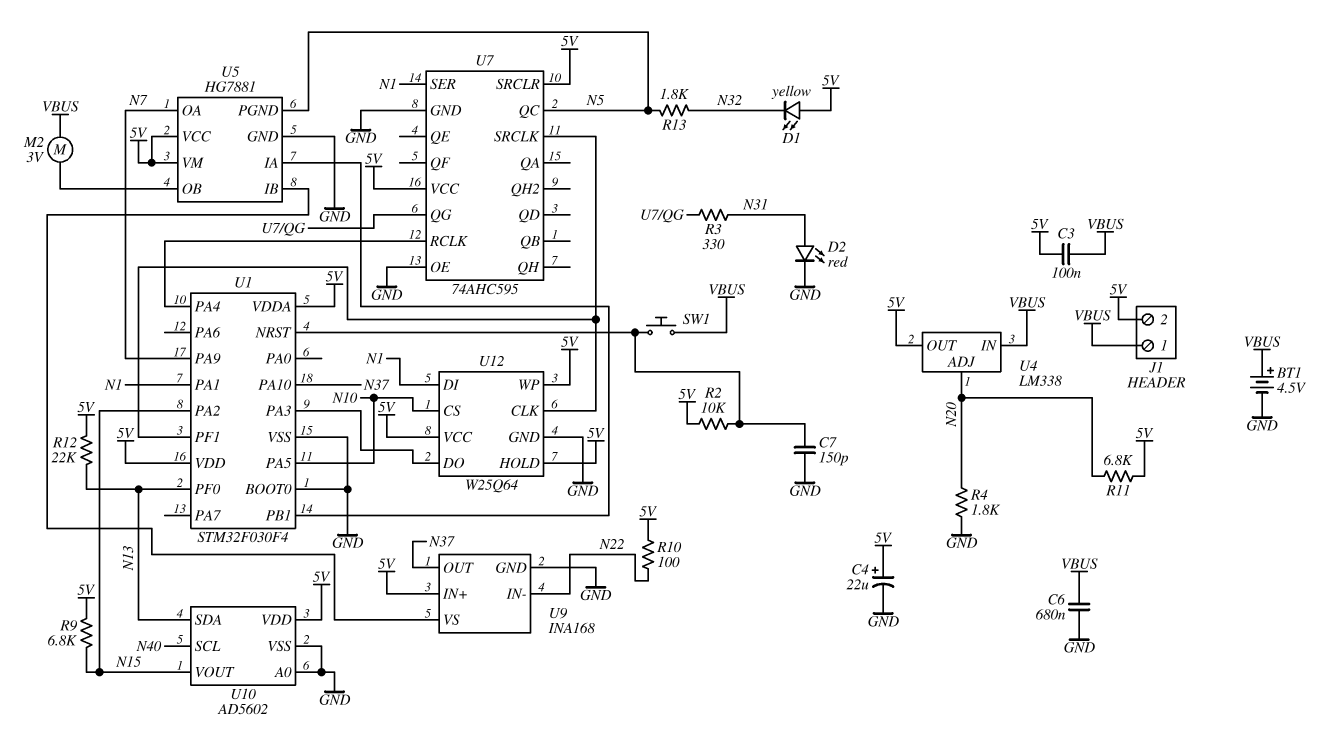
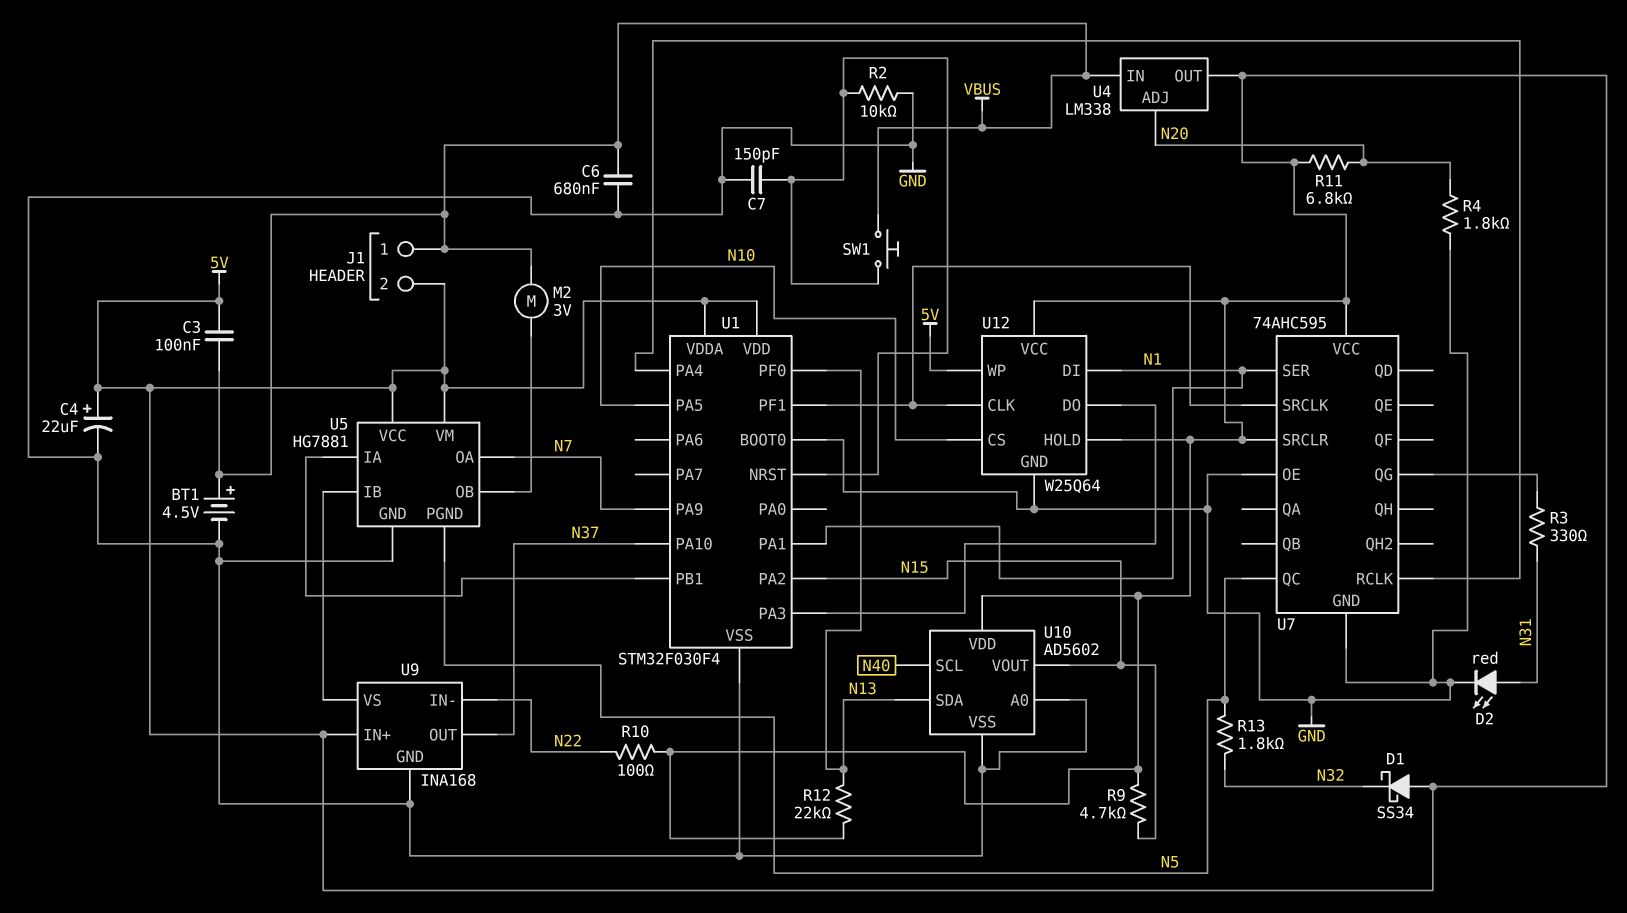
D1: LED yellow (A 5V, K N32) -> schottky SS34 (A 5V, K N32)
R2: 10k (5V, U1/NRST) -> 10k (GND, U1/NRST)
R9: 6.8k (5V, N15) -> 4.7k (5V, N15)

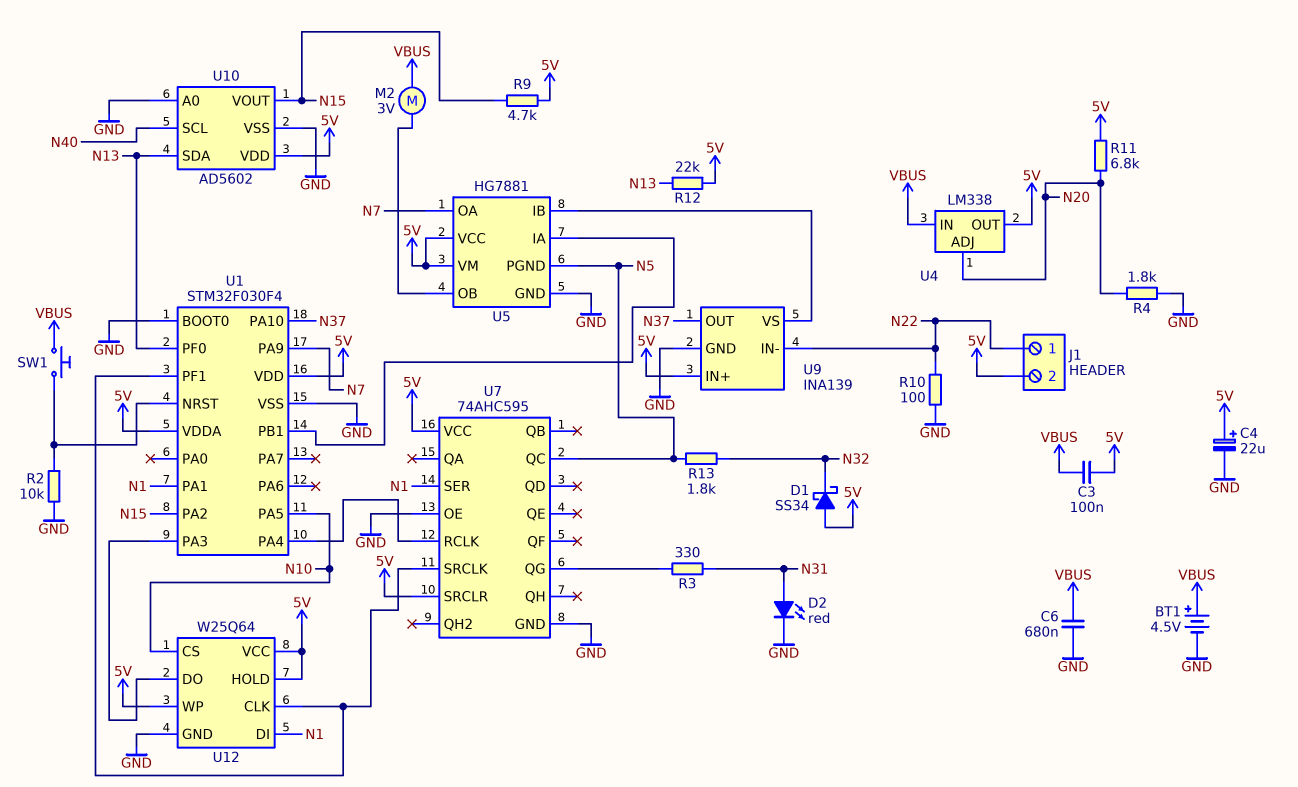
C7: 150pF (GND, U1/NRST) -> none
J1 pin 1: VBUS -> N22
R10: 100 (5V, N22) -> 100 (GND, N22)
U9: INA168 -> INA139

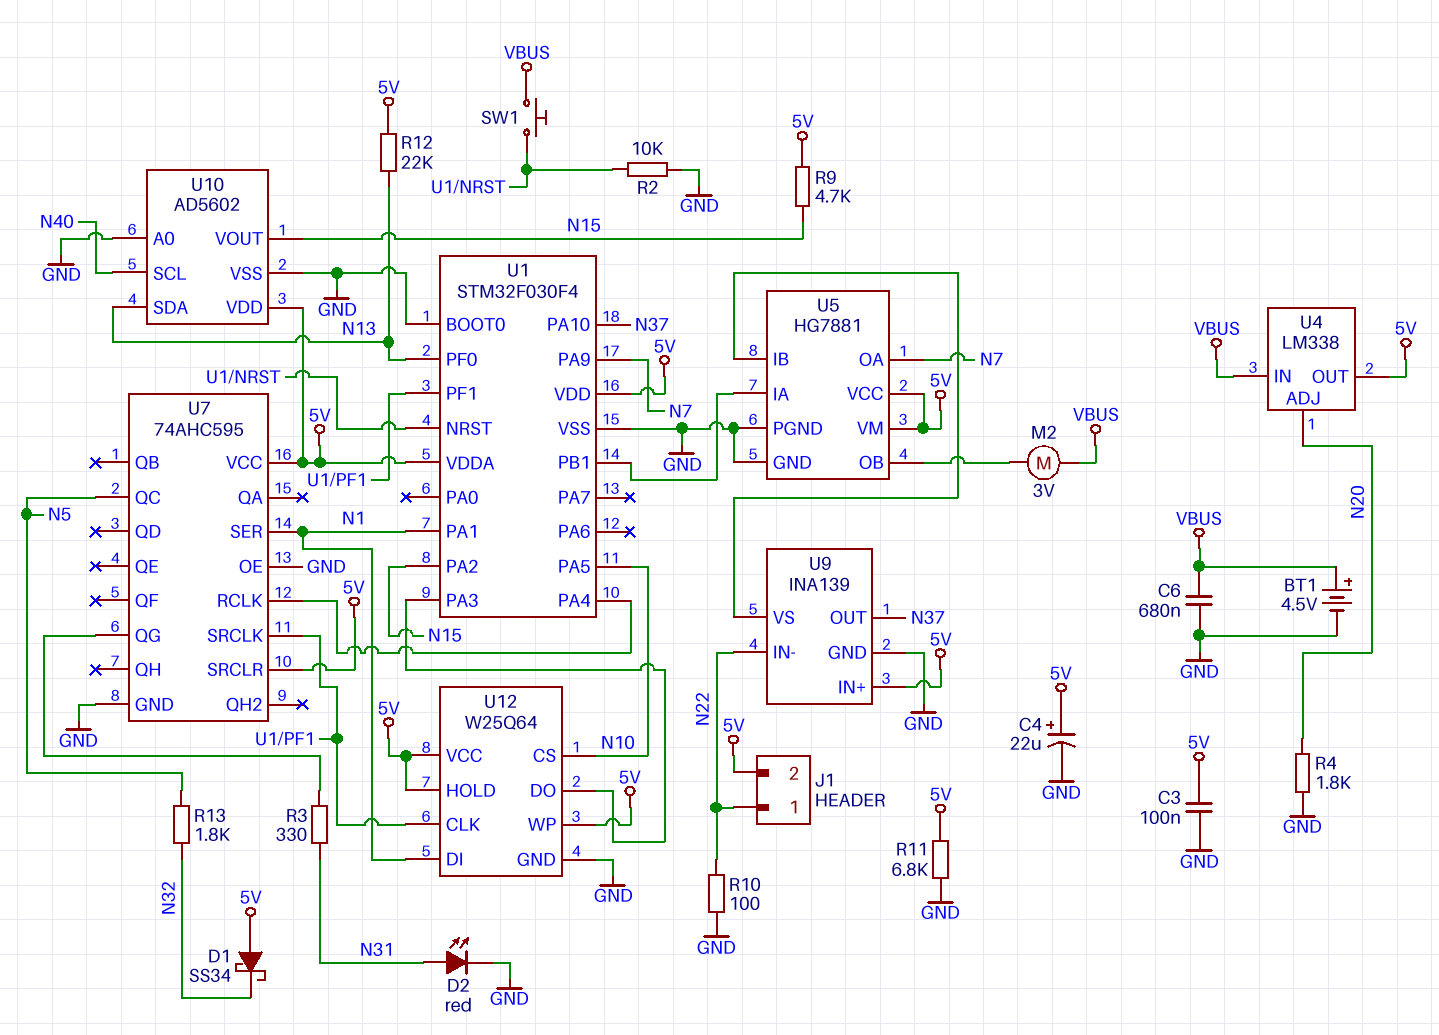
C3: 100nF (5V, VBUS) -> 100nF (5V, GND)
R11: 6.8k (5V, N20) -> 6.8k (5V, GND)
U5 pin PGND: N5 -> GND

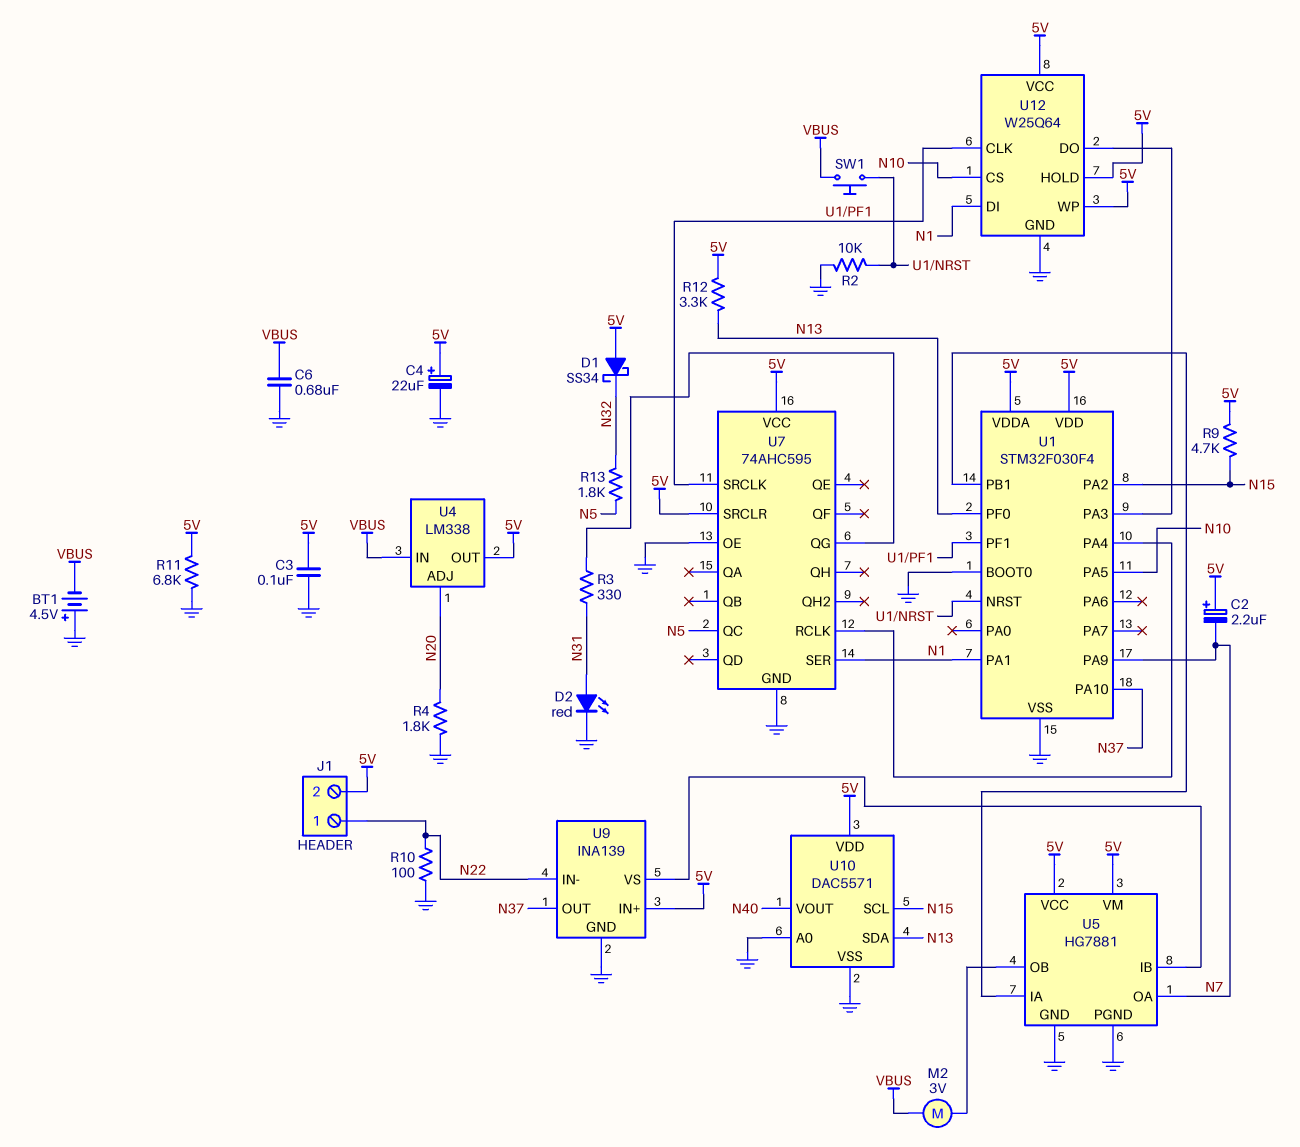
BT1: 4.5V (plus VBUS, minus GND) -> 4.5V (plus GND, minus VBUS)
C2: none -> 2.2uF (plus 5V, minus N7)
R12: 22k (5V, N13) -> 3.3k (5V, N13)
U10: AD5602 -> DAC5571
U10 pin SCL: N40 -> N15
U10 pin VOUT: N15 -> N40

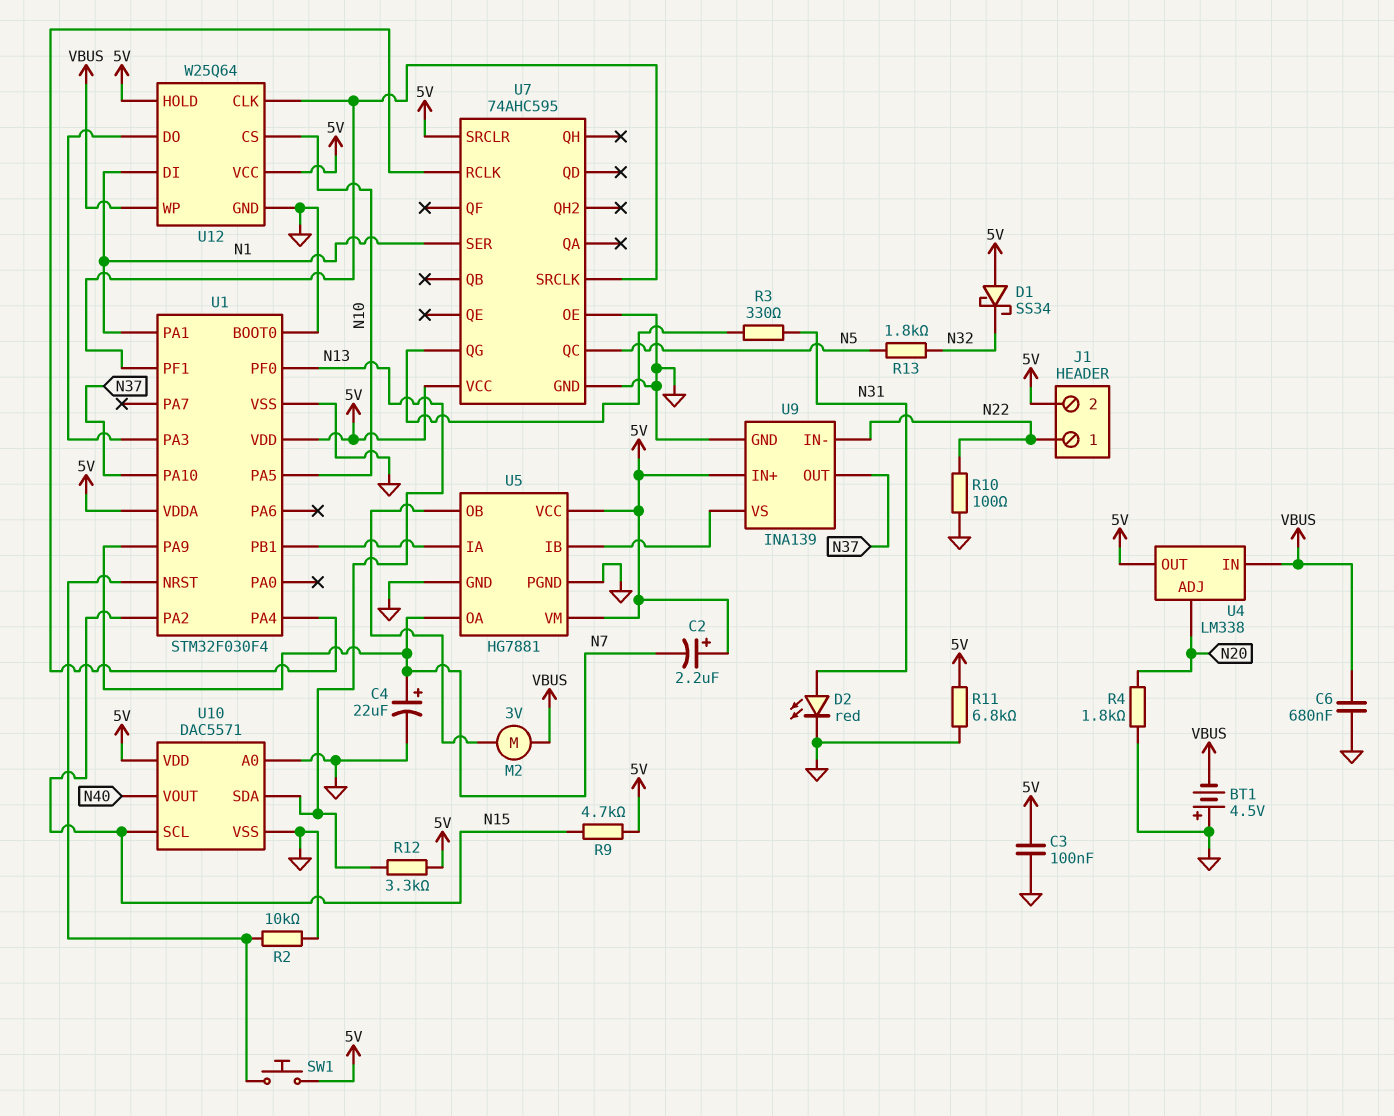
C4: 22uF (plus 5V, minus GND) -> 22uF (plus N7, minus GND)
SW1: button (U1/NRST, VBUS) -> button (5V, U1/NRST)
U12 pin WP: 5V -> VBUS

